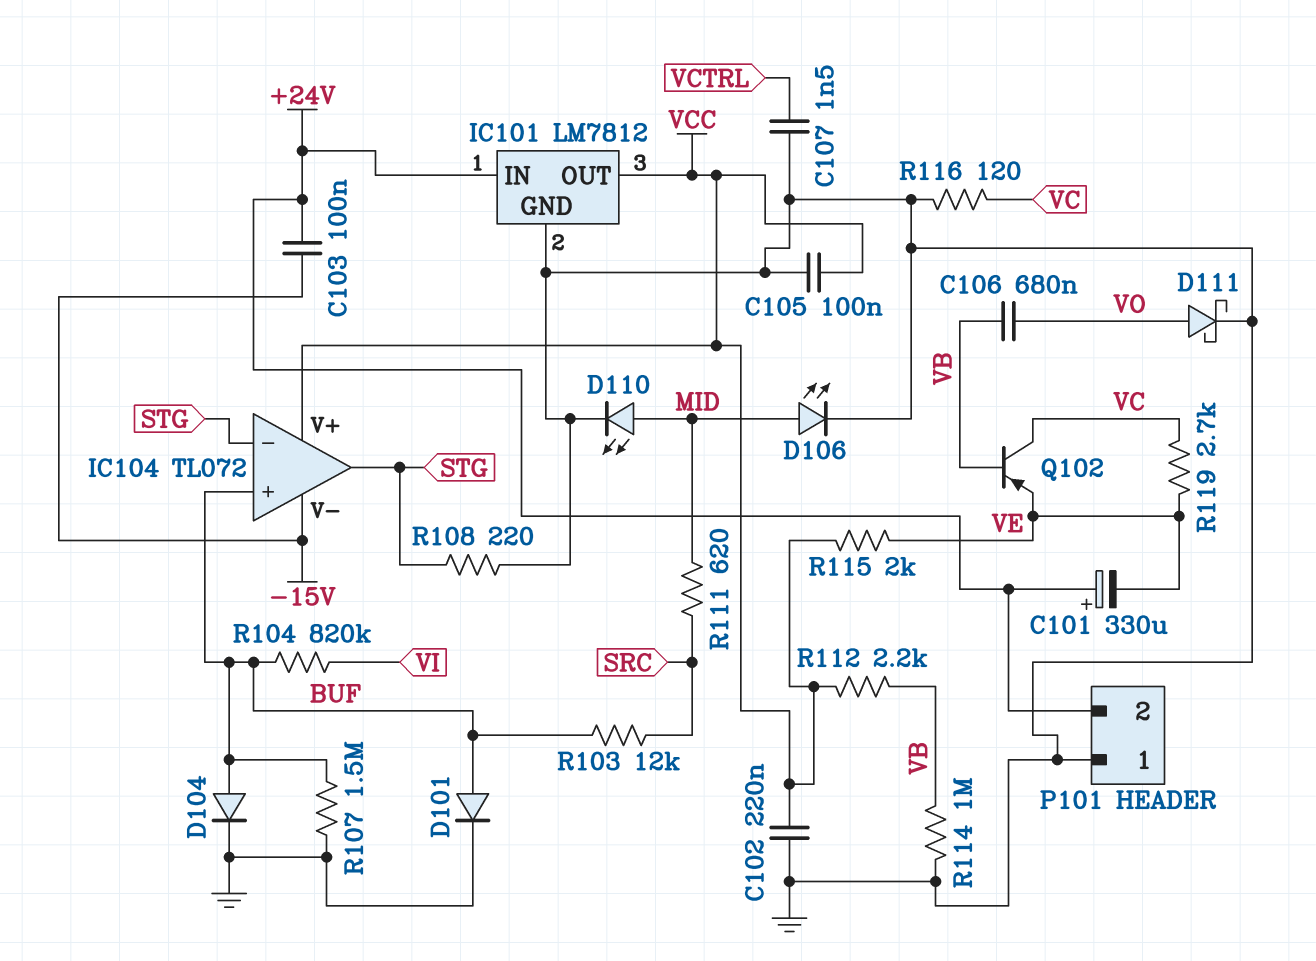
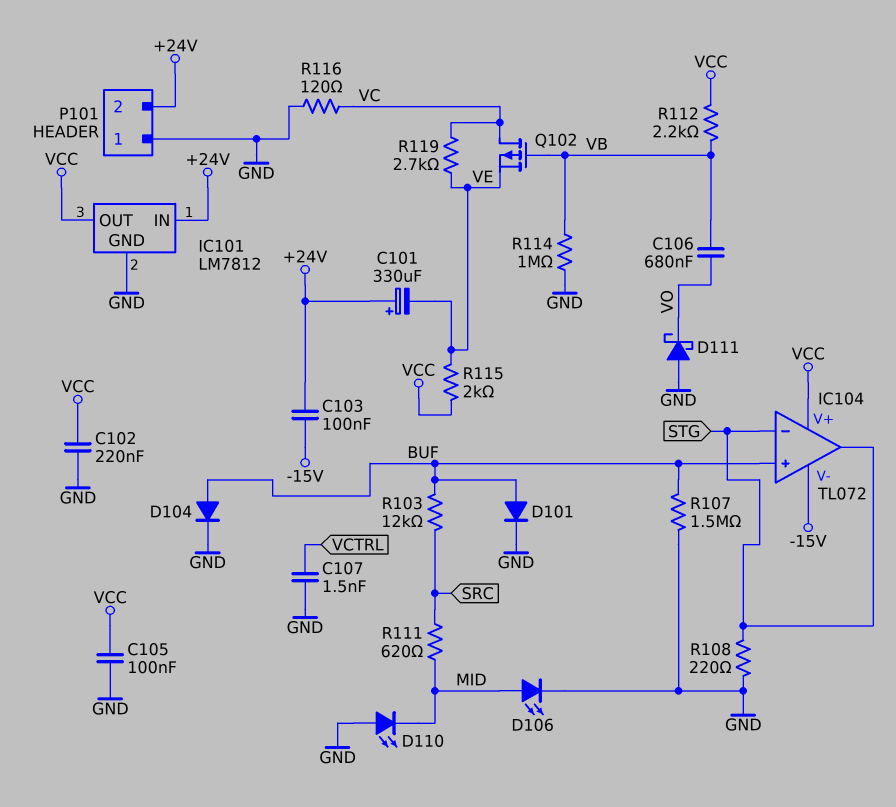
D110: LED (A MID, K GND) -> LED (A GND, K MID)
D111: schottky (A VO, K GND) -> schottky (A GND, K VO)
Q102: PNP (B VB, C VC, E VE) -> PMOS (G VB, D VC, S VE)
R104: 820k (BUF, VI) -> none

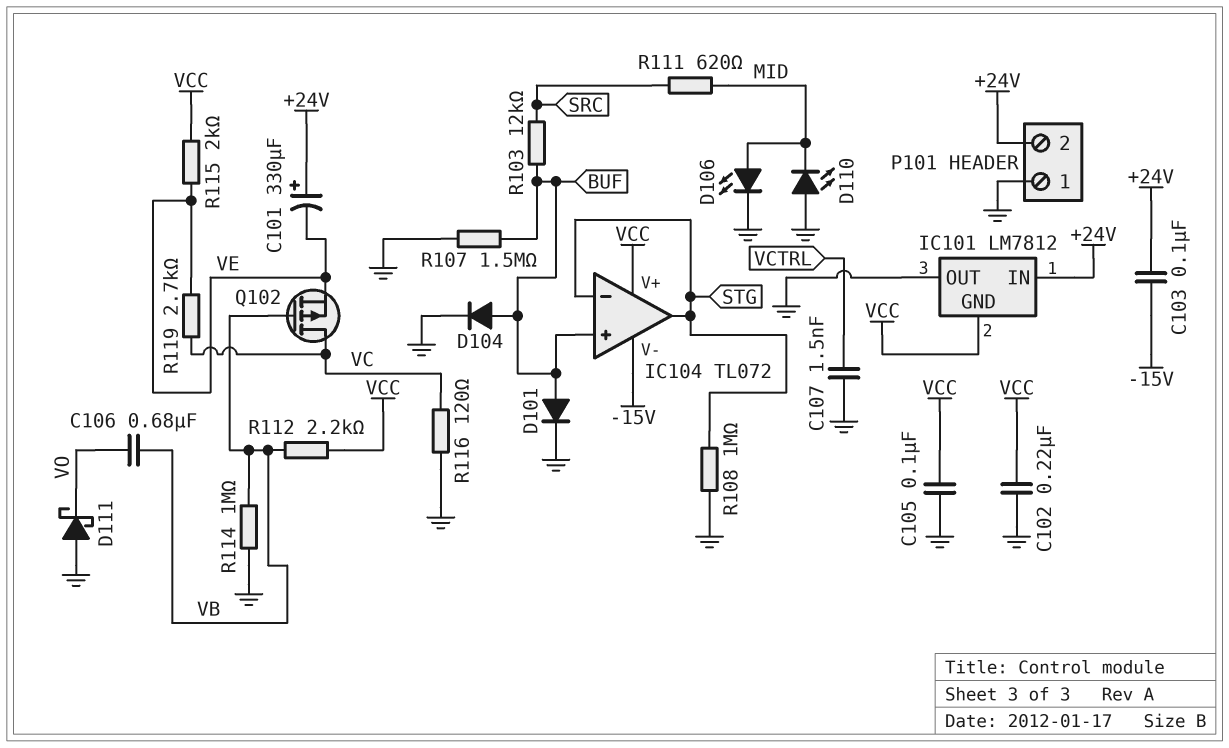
IC101 pin GND: GND -> VCC
IC101 pin OUT: VCC -> GND
R108: 220 (GND, STG) -> 1M (GND, STG)

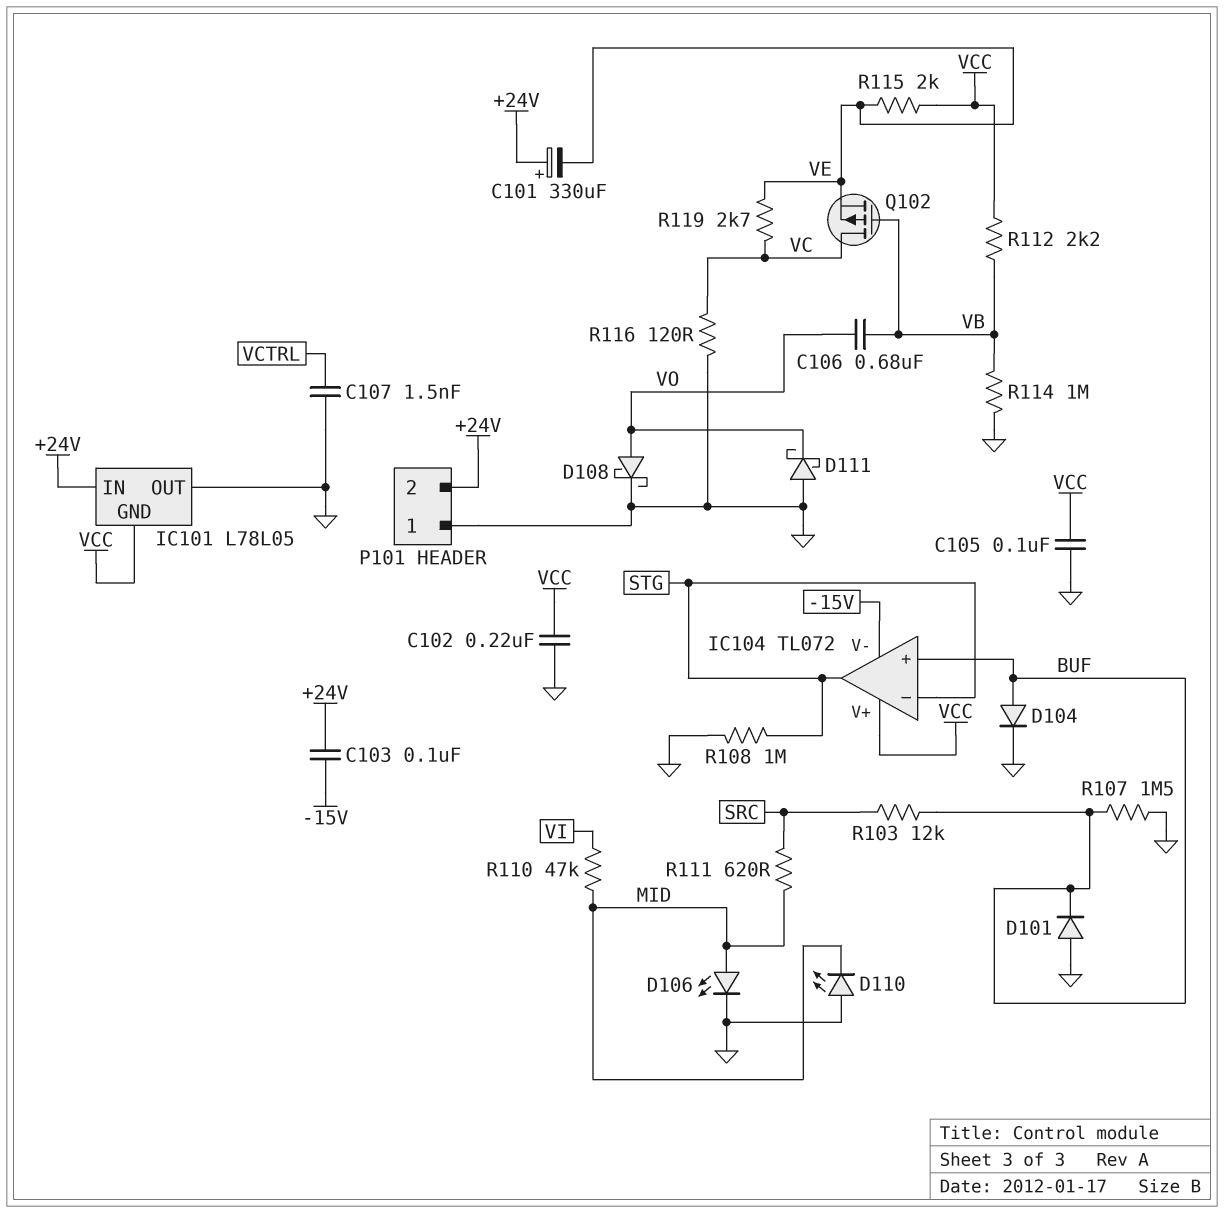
D101: diode (A BUF, K GND) -> diode (A GND, K BUF)
D108: none -> schottky (A VO, K GND)
IC101: LM7812 -> L78L05
R110: none -> 47k (MID, VI)

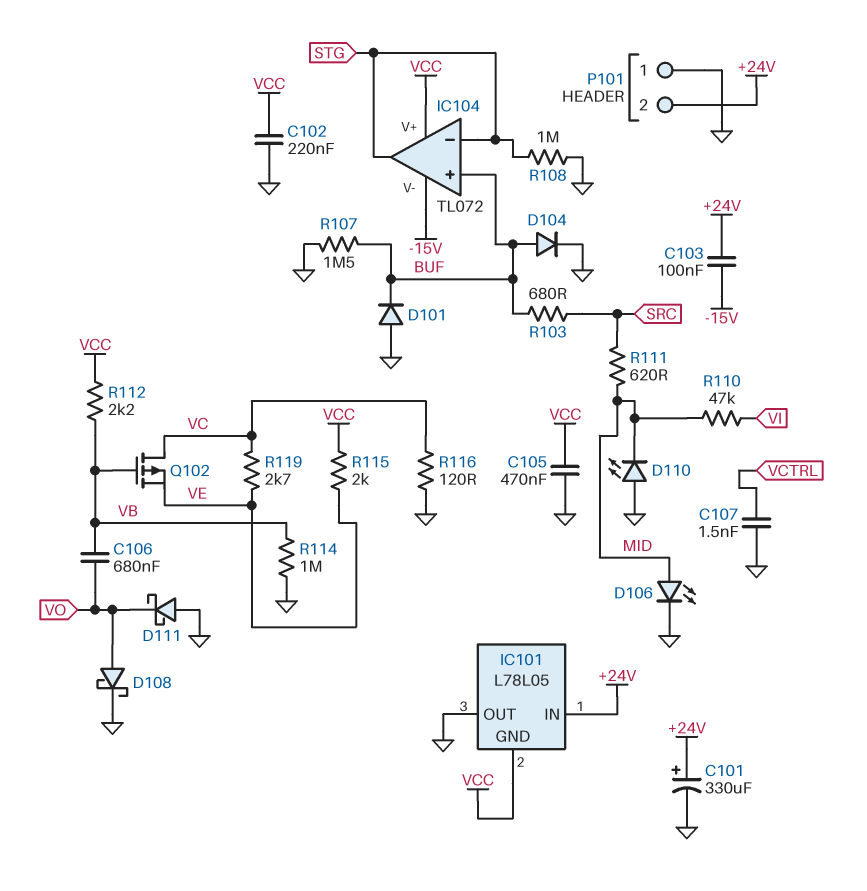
C101: 330uF (plus +24V, minus VE) -> 330uF (plus +24V, minus GND)
C105: 100nF (GND, VCC) -> 470nF (GND, VCC)
R103: 12k (BUF, SRC) -> 680 (BUF, SRC)

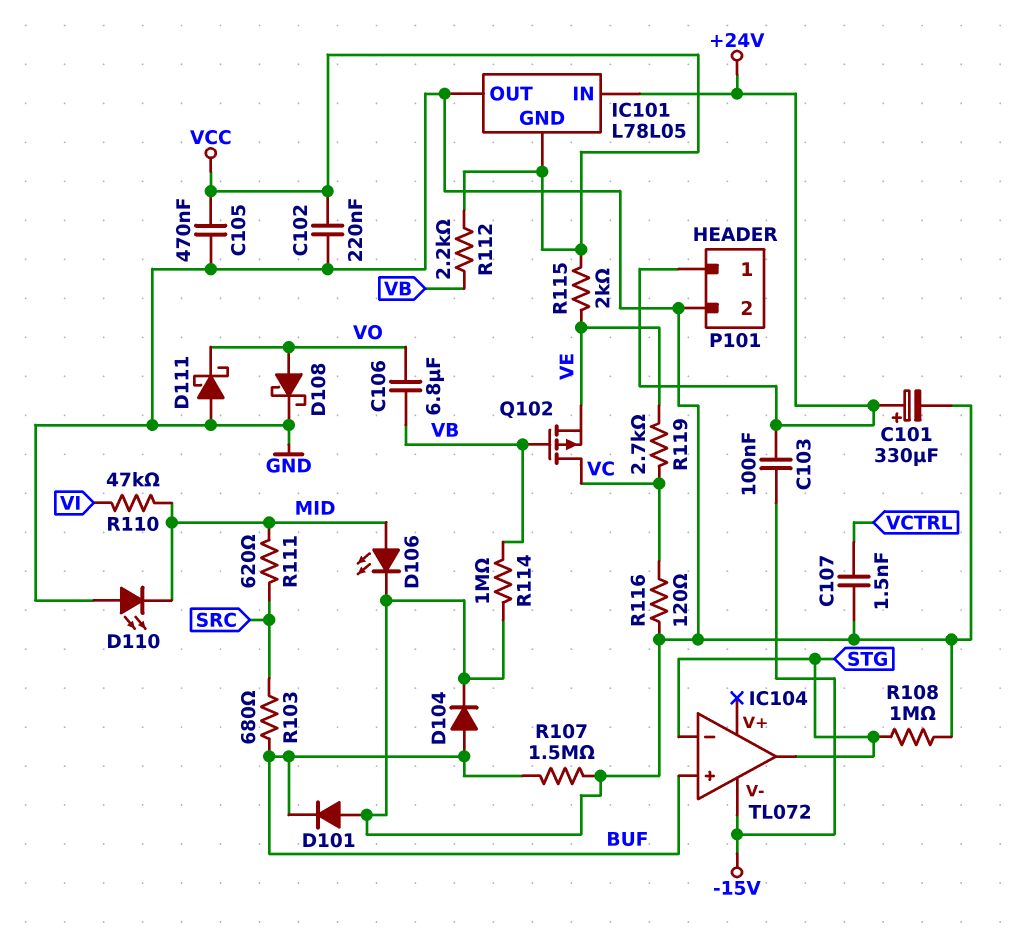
C106: 680nF (VB, VO) -> 6.8uF (VB, VO)
IC104 pin V+: VCC -> none
P101 pin 1: GND -> +24V
P101 pin 2: +24V -> GND

